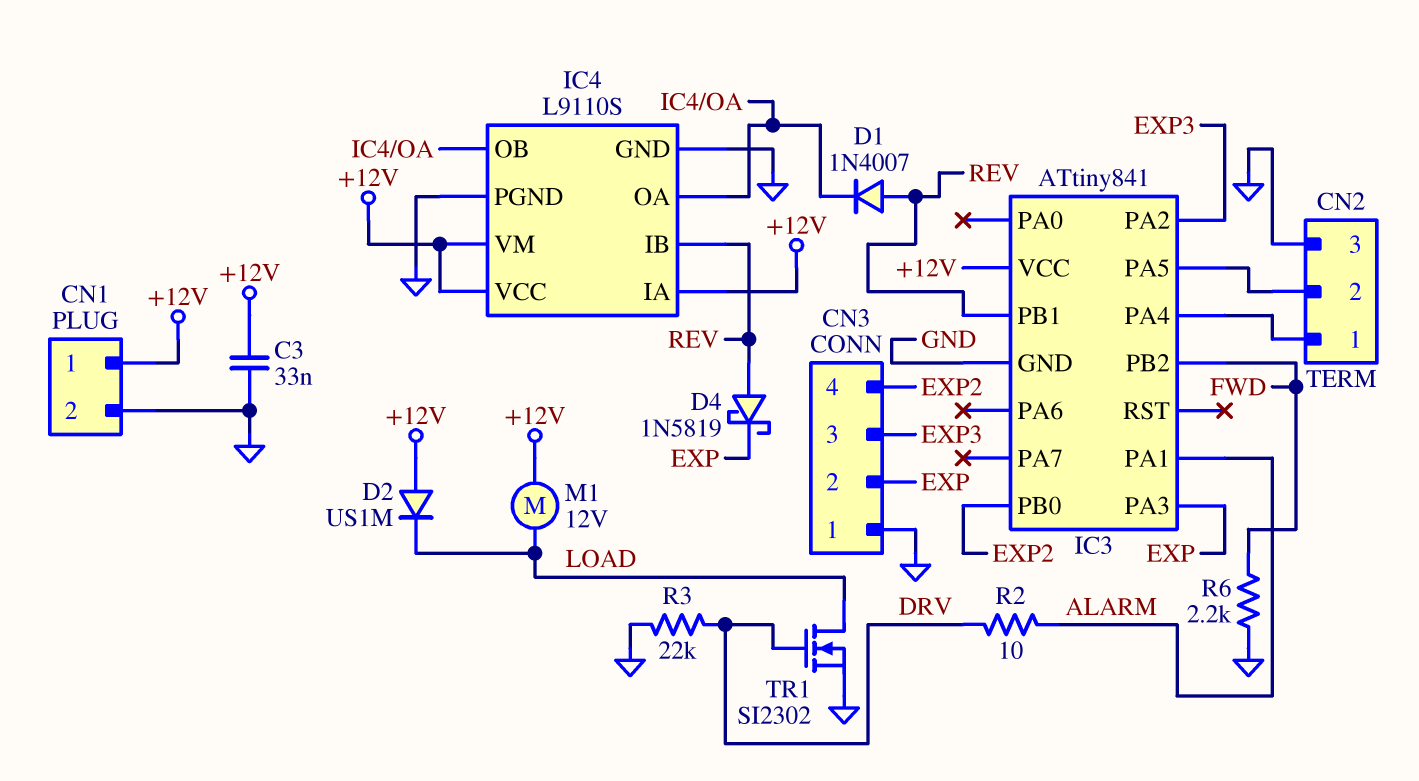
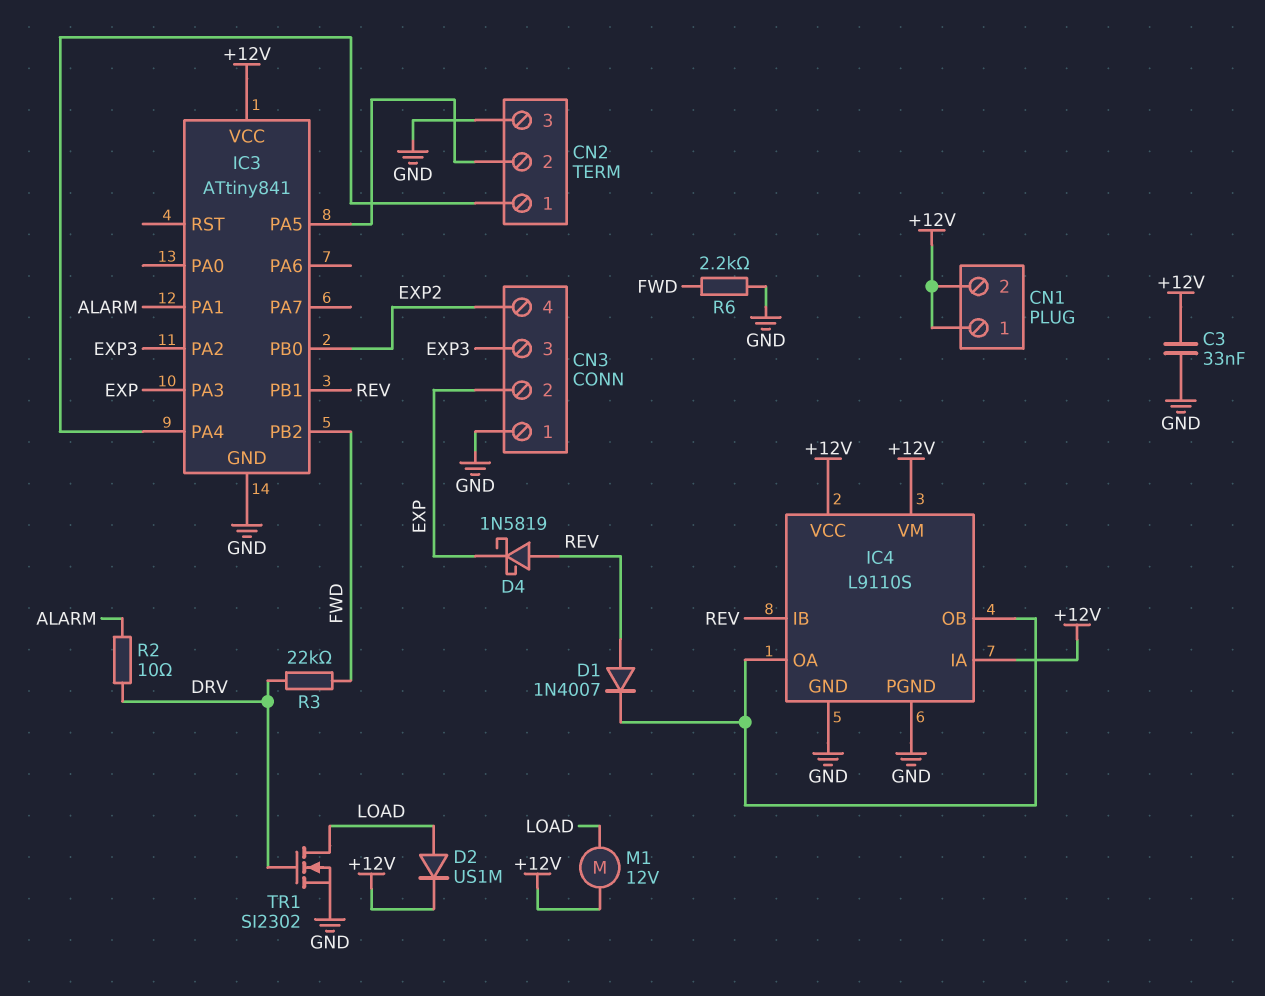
CN1 pin 2: GND -> +12V
D2: diode US1M (A +12V, K LOAD) -> diode US1M (A LOAD, K +12V)
R3: 22k (DRV, GND) -> 22k (DRV, FWD)

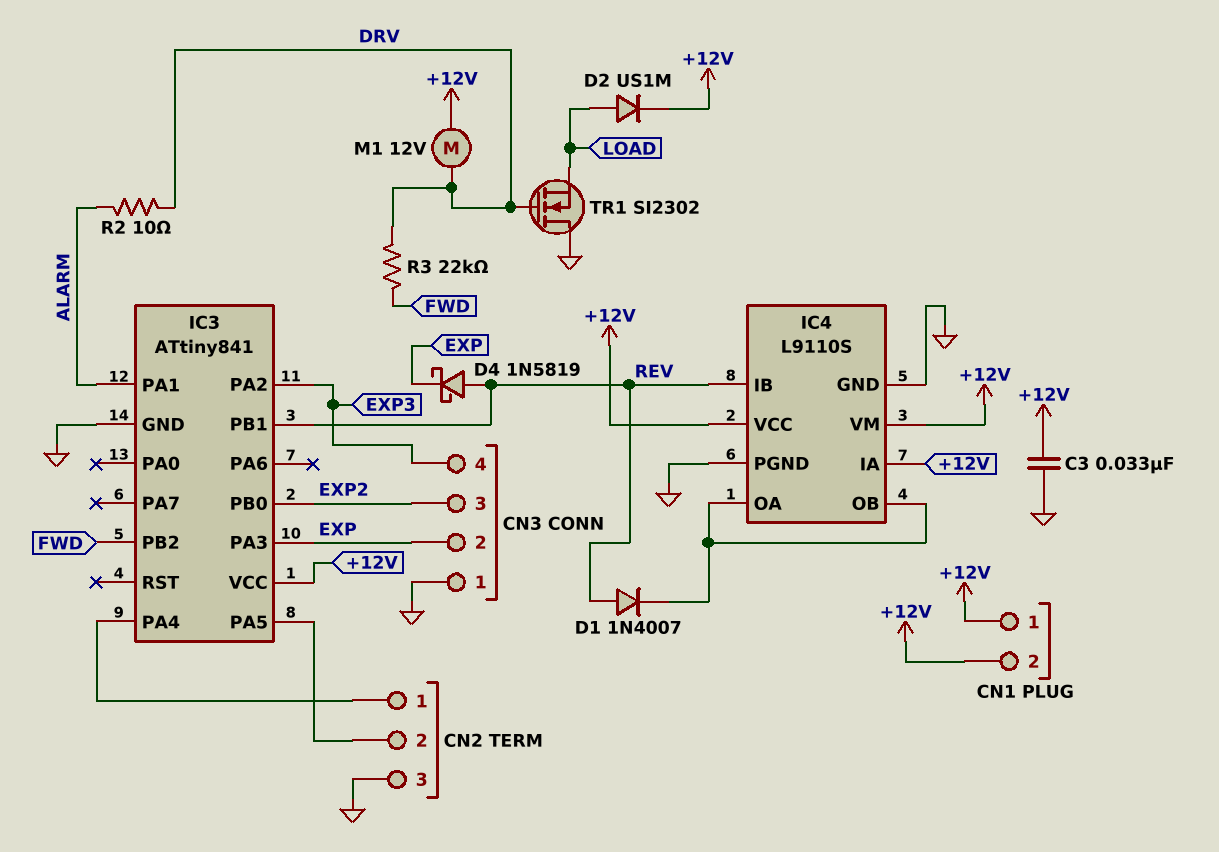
CN3 pin 3: EXP3 -> EXP2
CN3 pin 4: EXP2 -> EXP3
M1: motor 12V (+12V, LOAD) -> motor 12V (+12V, DRV)
R6: 2.2k (FWD, GND) -> none
TR1: NMOS SI2302 (G DRV, D LOAD, S GND) -> NMOS SI2302 (G DRV, D GND, S LOAD)

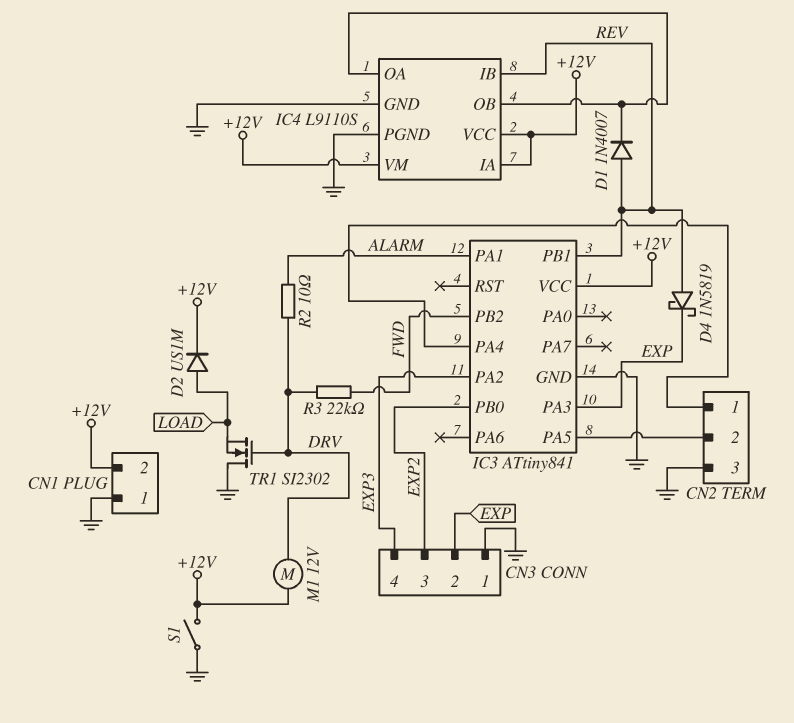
C3: 33nF (+12V, GND) -> none
CN1 pin 1: +12V -> GND
S1: none -> switch (+12V, GND)

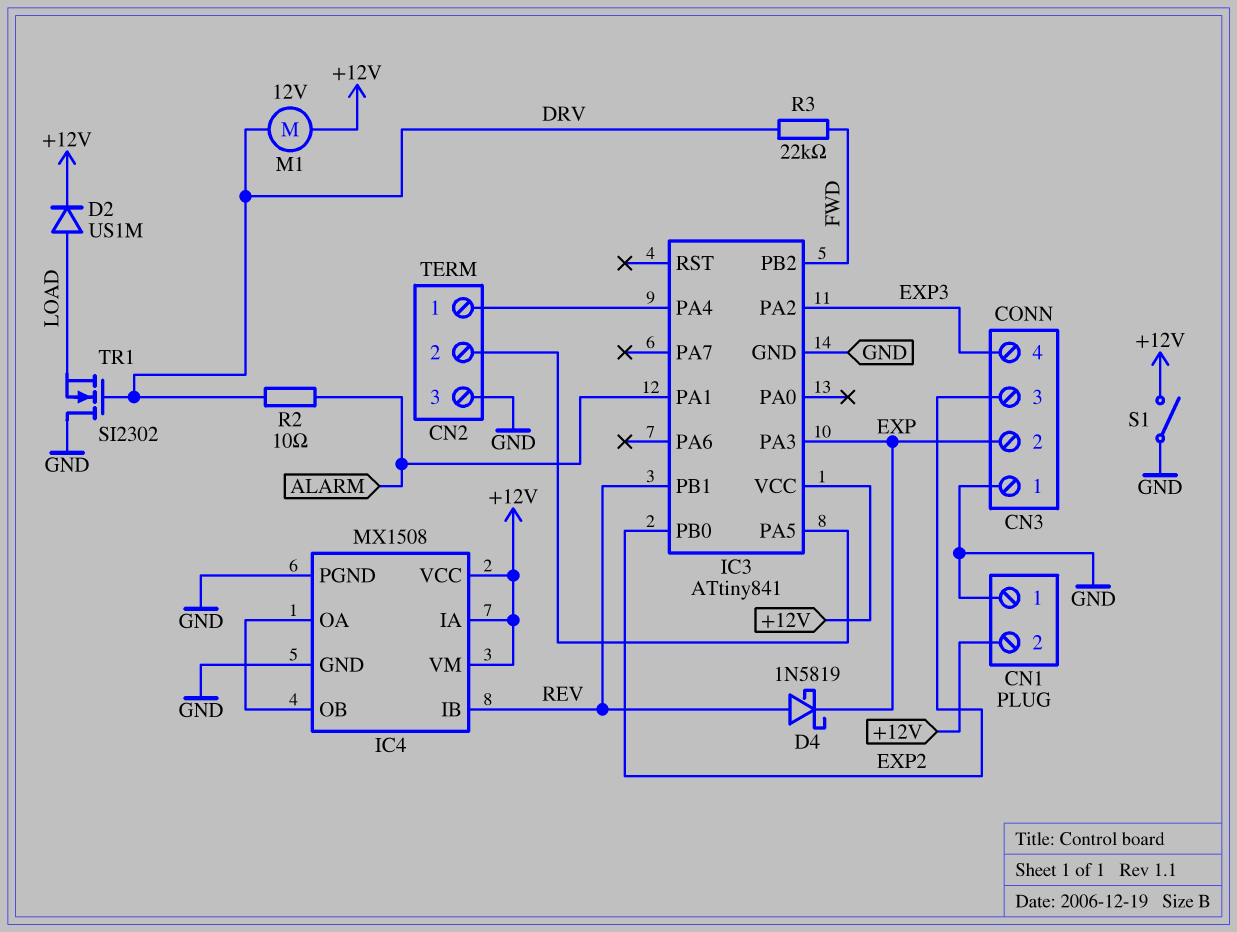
D1: diode 1N4007 (A REV, K IC4/OA) -> none
IC4: L9110S -> MX1508

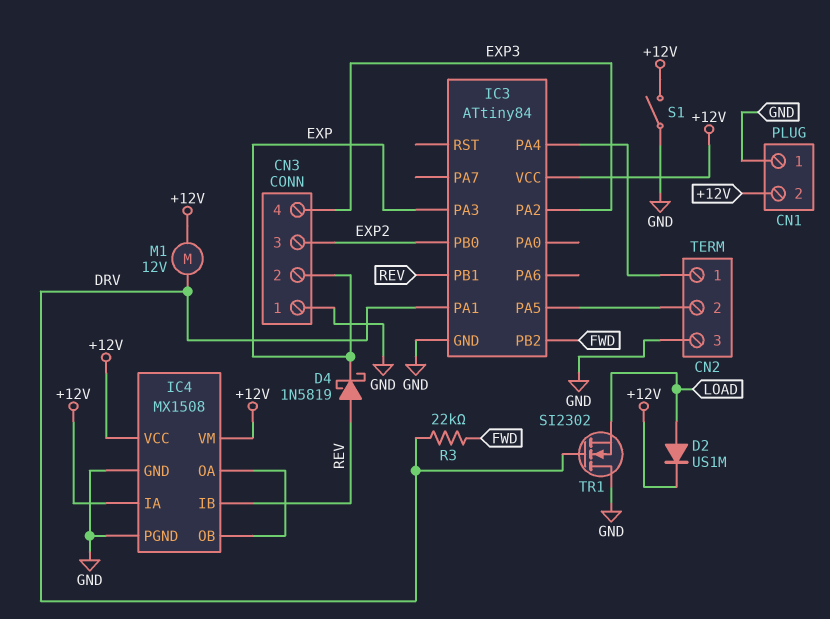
IC3: ATtiny841 -> ATtiny84
IC3 pin PA1: ALARM -> DRV
R2: 10 (ALARM, DRV) -> none

